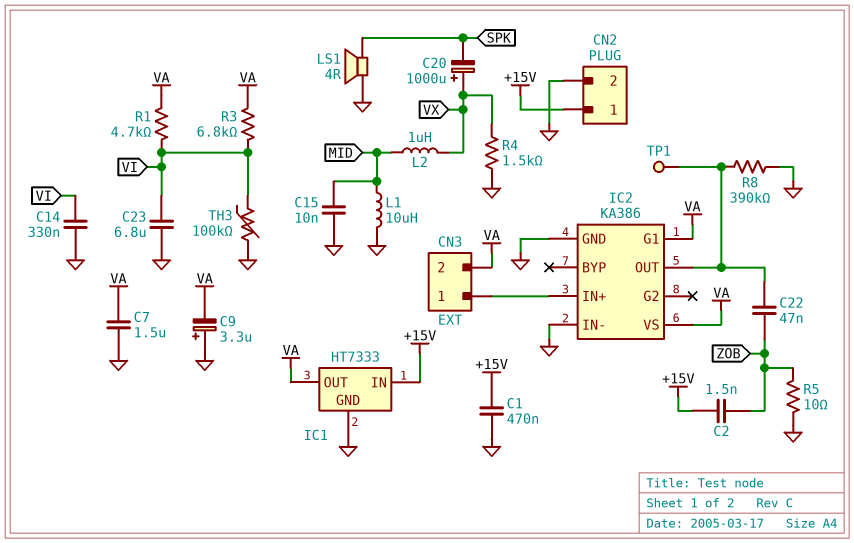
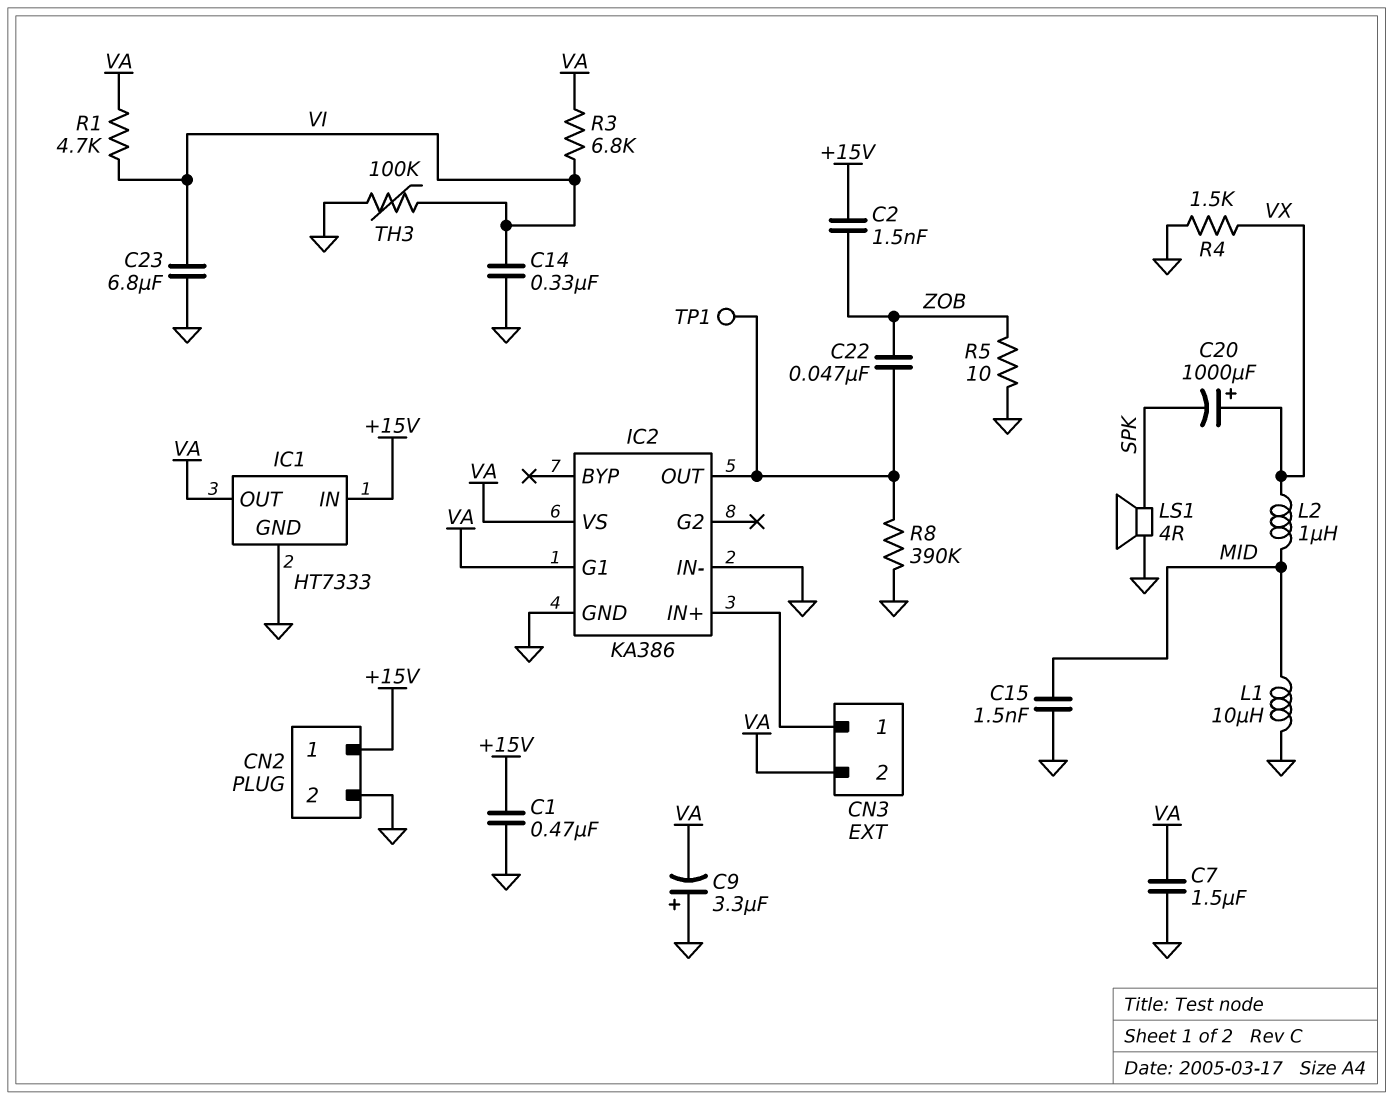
C15: 10nF (GND, MID) -> 1.5nF (GND, MID)

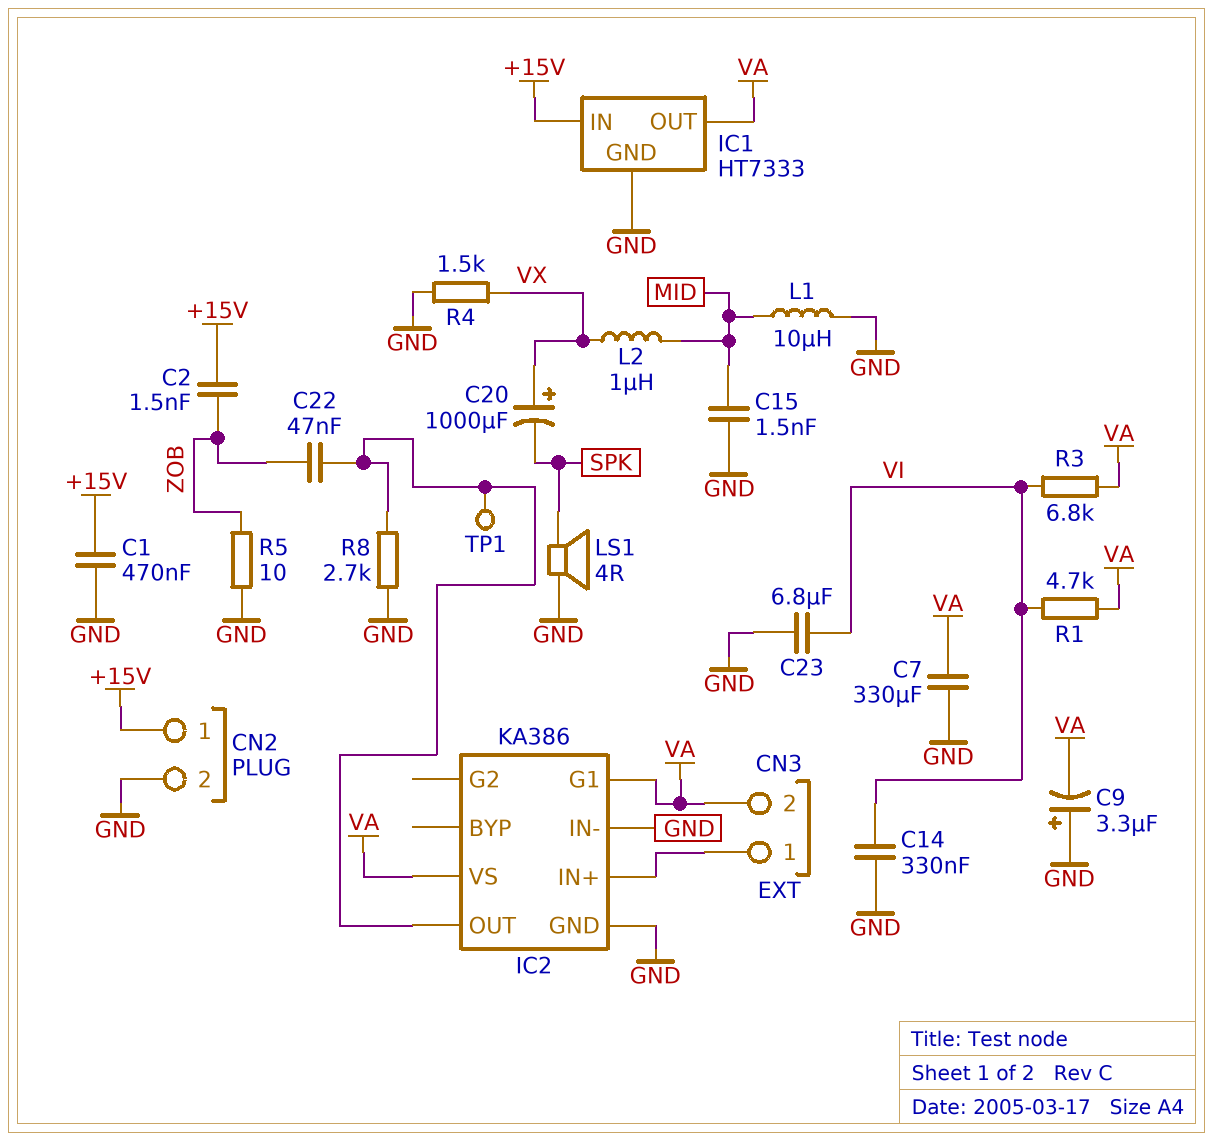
C7: 1.5uF (GND, VA) -> 330uF (GND, VA)
R8: 390k (GND, IC2/OUT) -> 2.7k (GND, IC2/OUT)
TH3: 100k (GND, VI) -> none

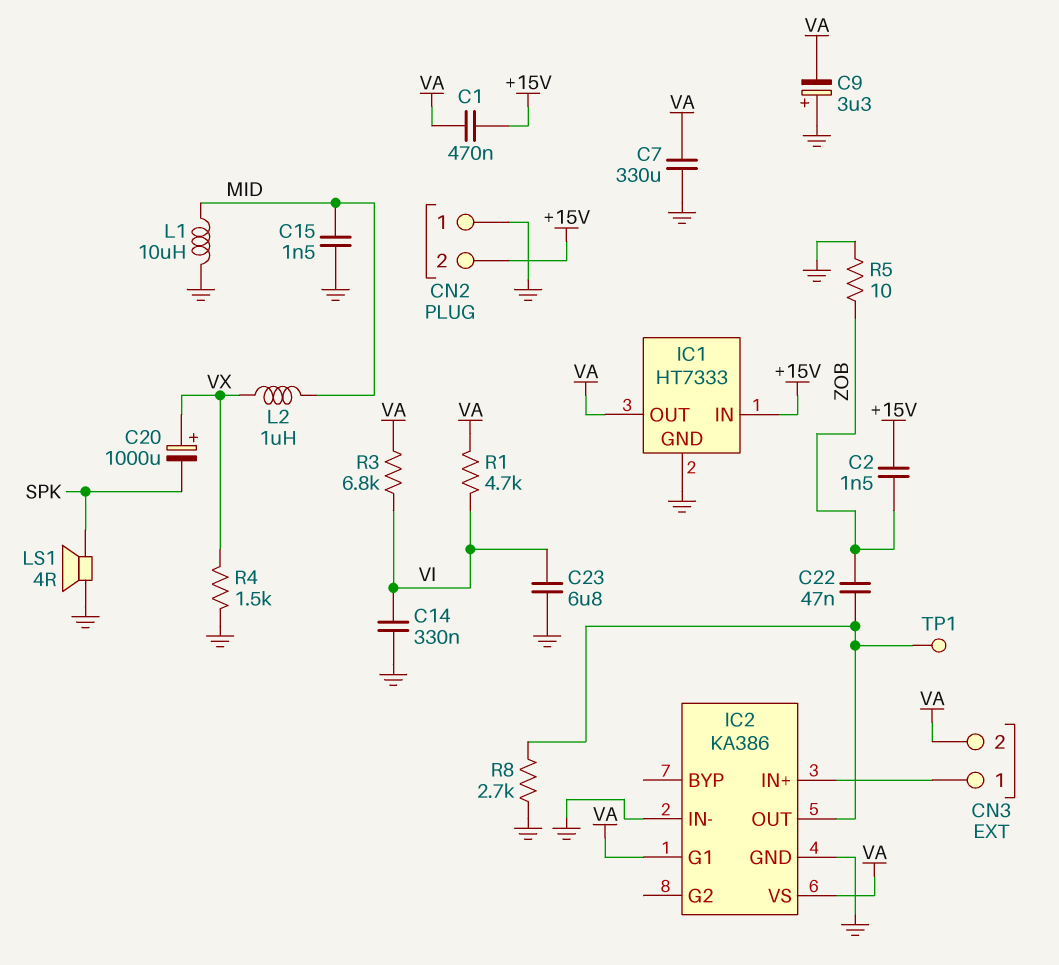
C1: 470nF (+15V, GND) -> 470nF (+15V, VA)
CN2 pin 1: +15V -> GND
CN2 pin 2: GND -> +15V

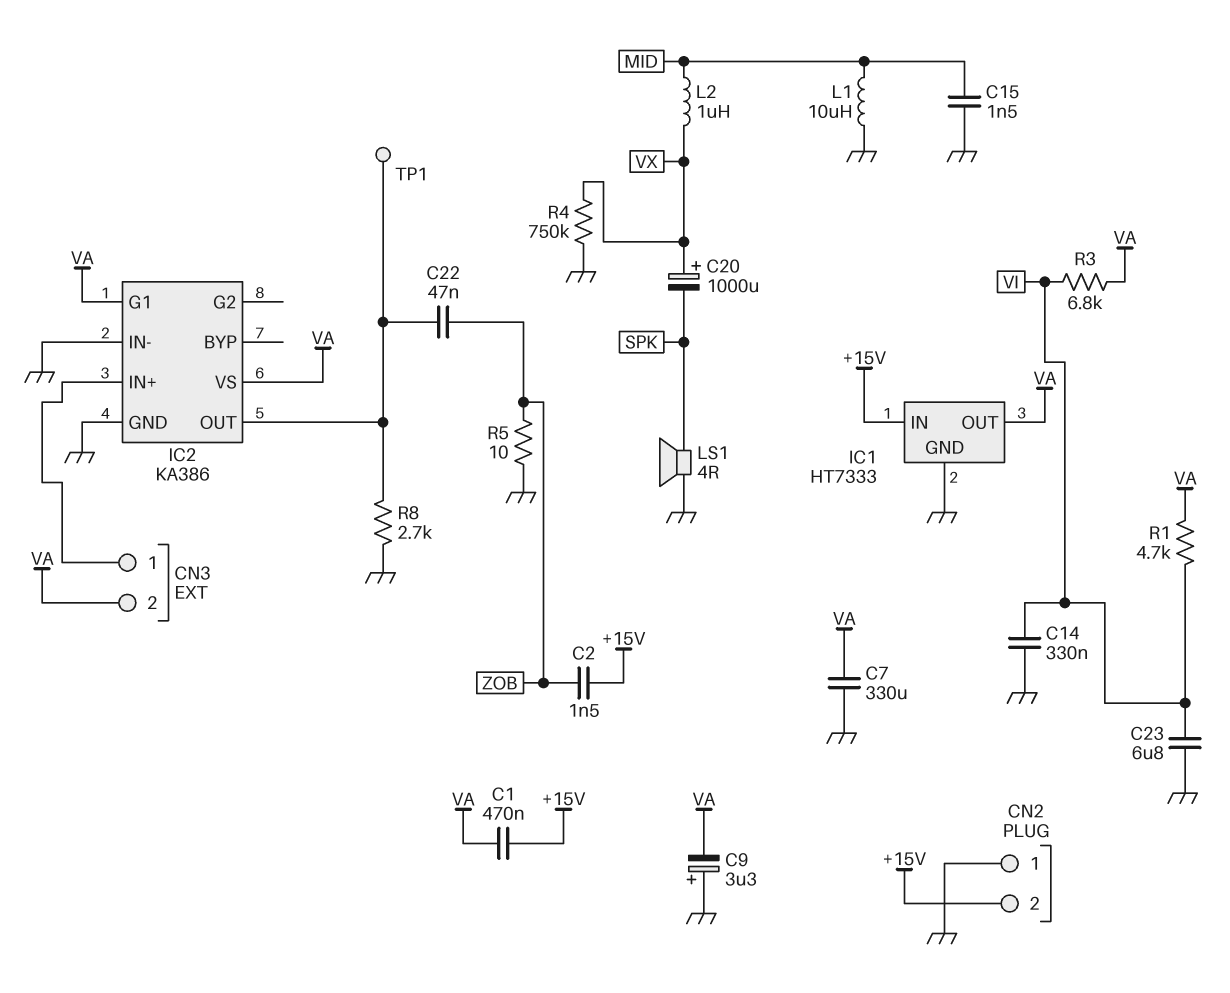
R4: 1.5k (GND, VX) -> 750k (GND, VX)

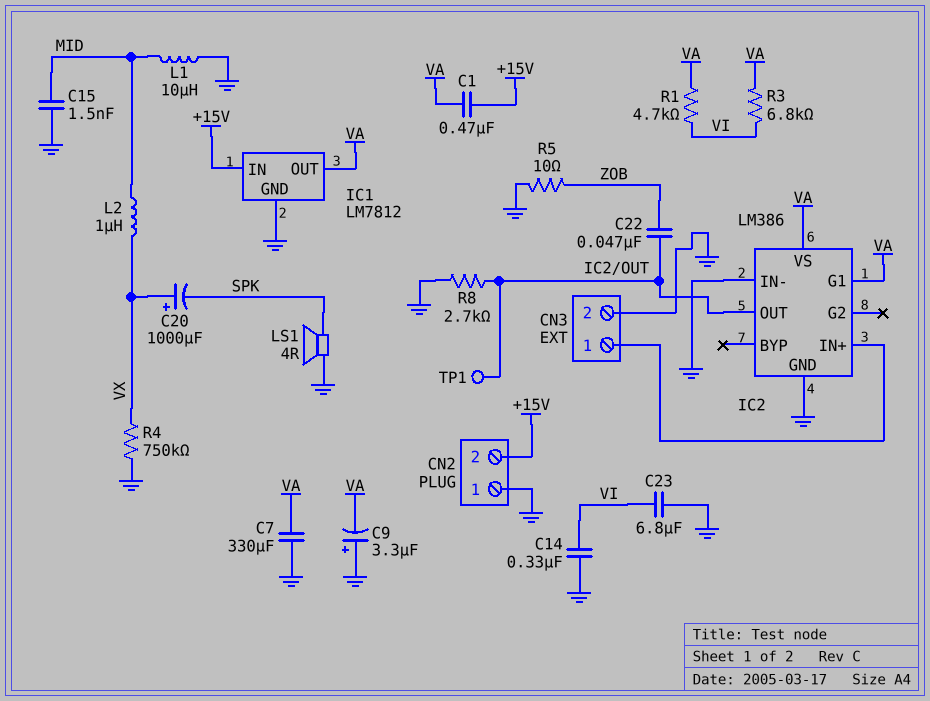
C2: 1.5nF (+15V, ZOB) -> none
CN3 pin 2: VA -> GND
IC1: HT7333 -> LM7812
IC2: KA386 -> LM386

